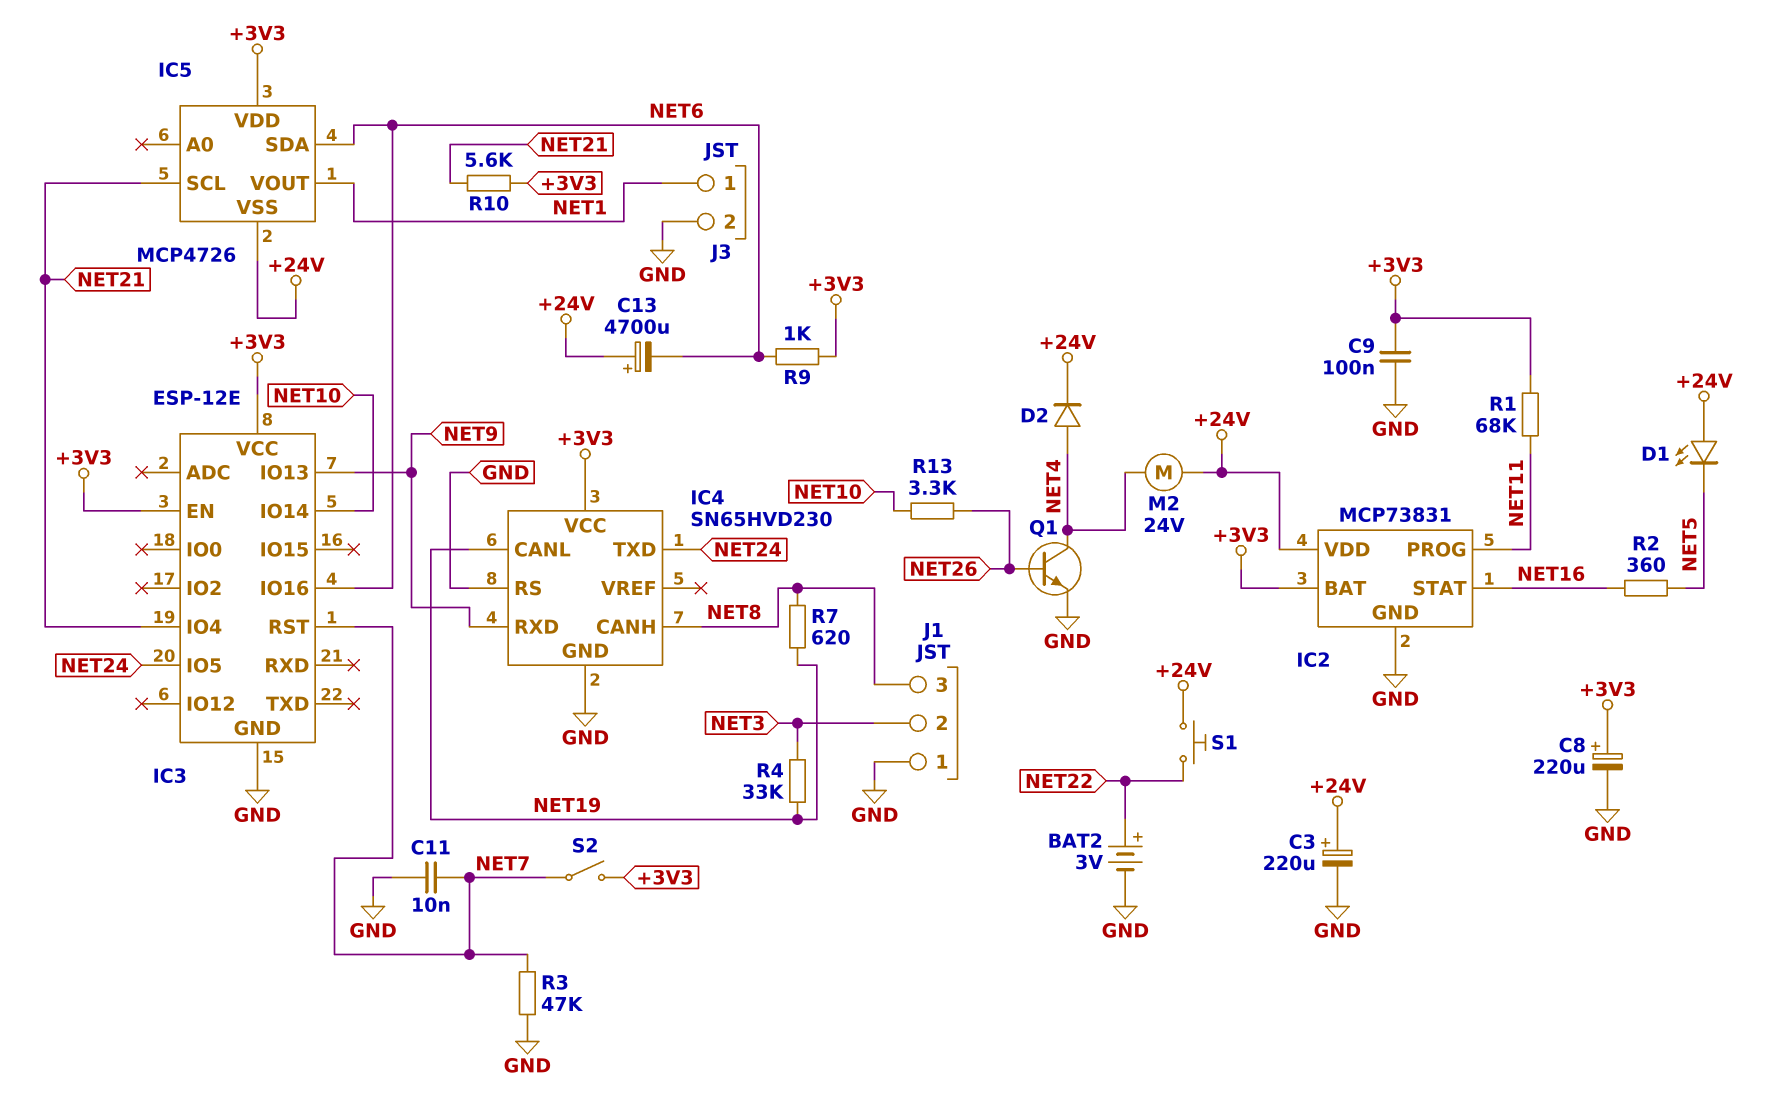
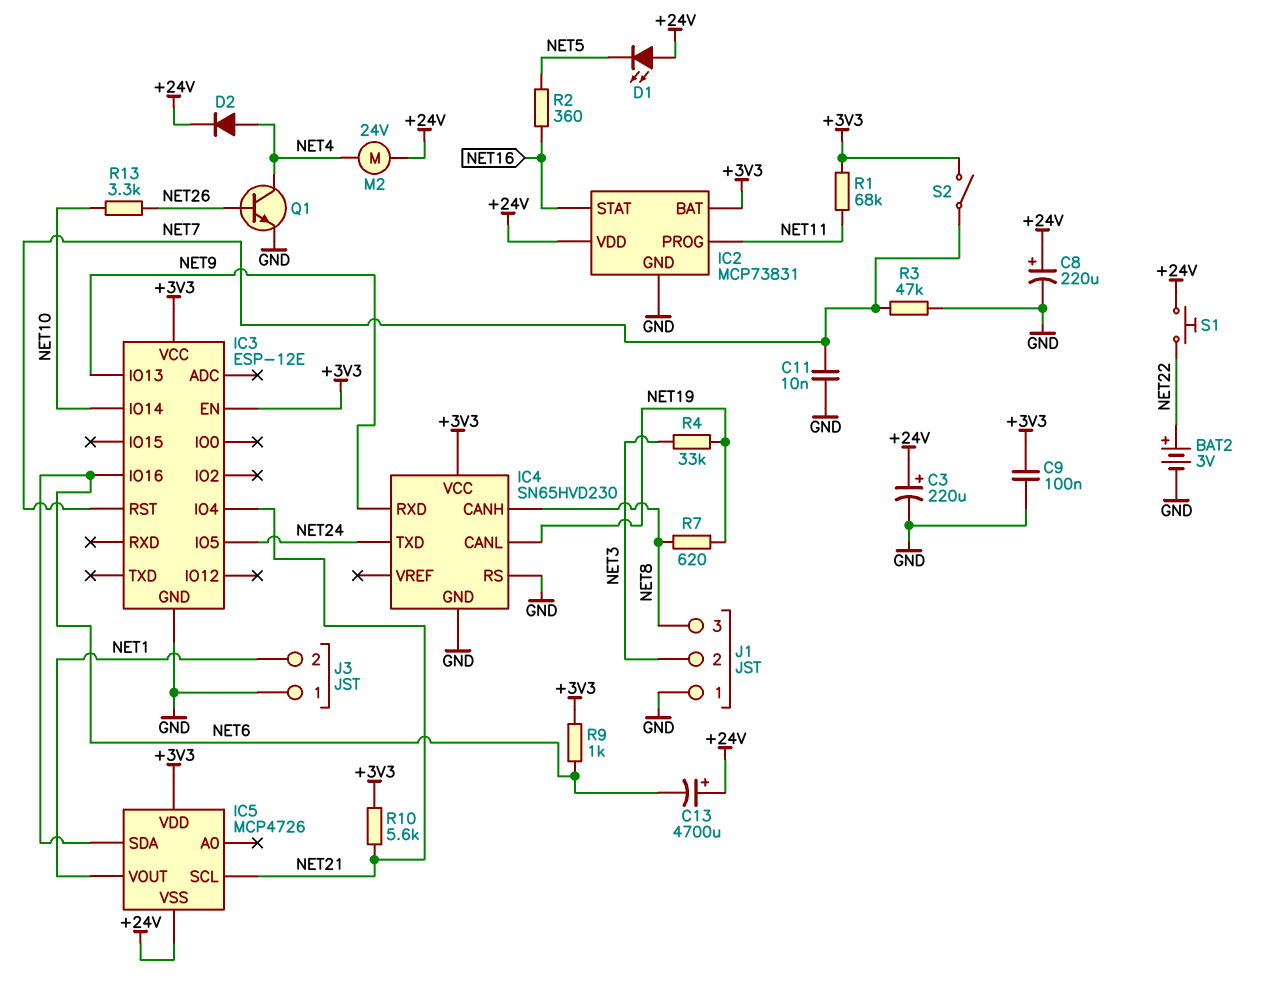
C8: 220uF (plus +3V3, minus GND) -> 220uF (plus +24V, minus GND)
J3 pin 1: NET1 -> GND
J3 pin 2: GND -> NET1

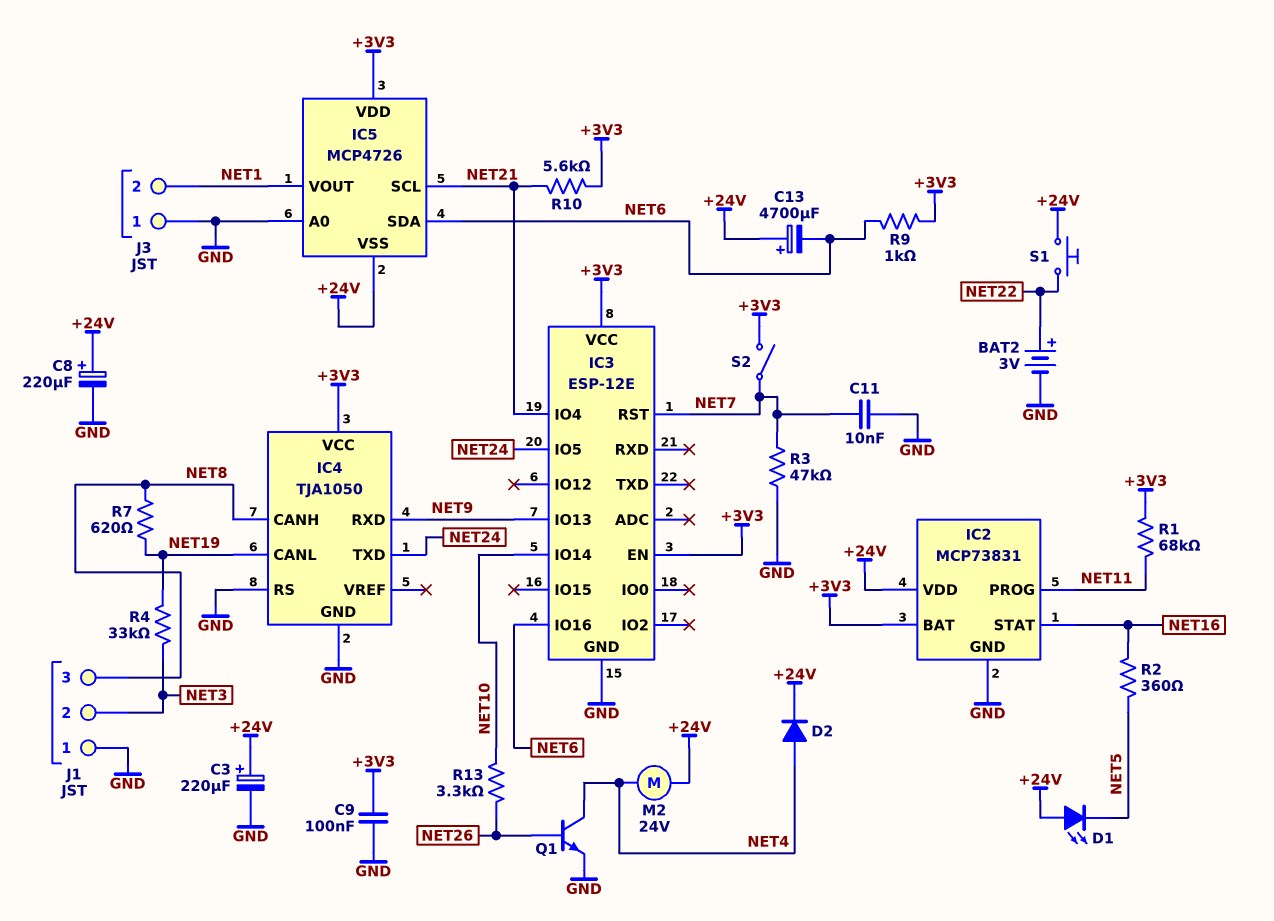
IC4: SN65HVD230 -> TJA1050
IC5 pin A0: none -> GND

